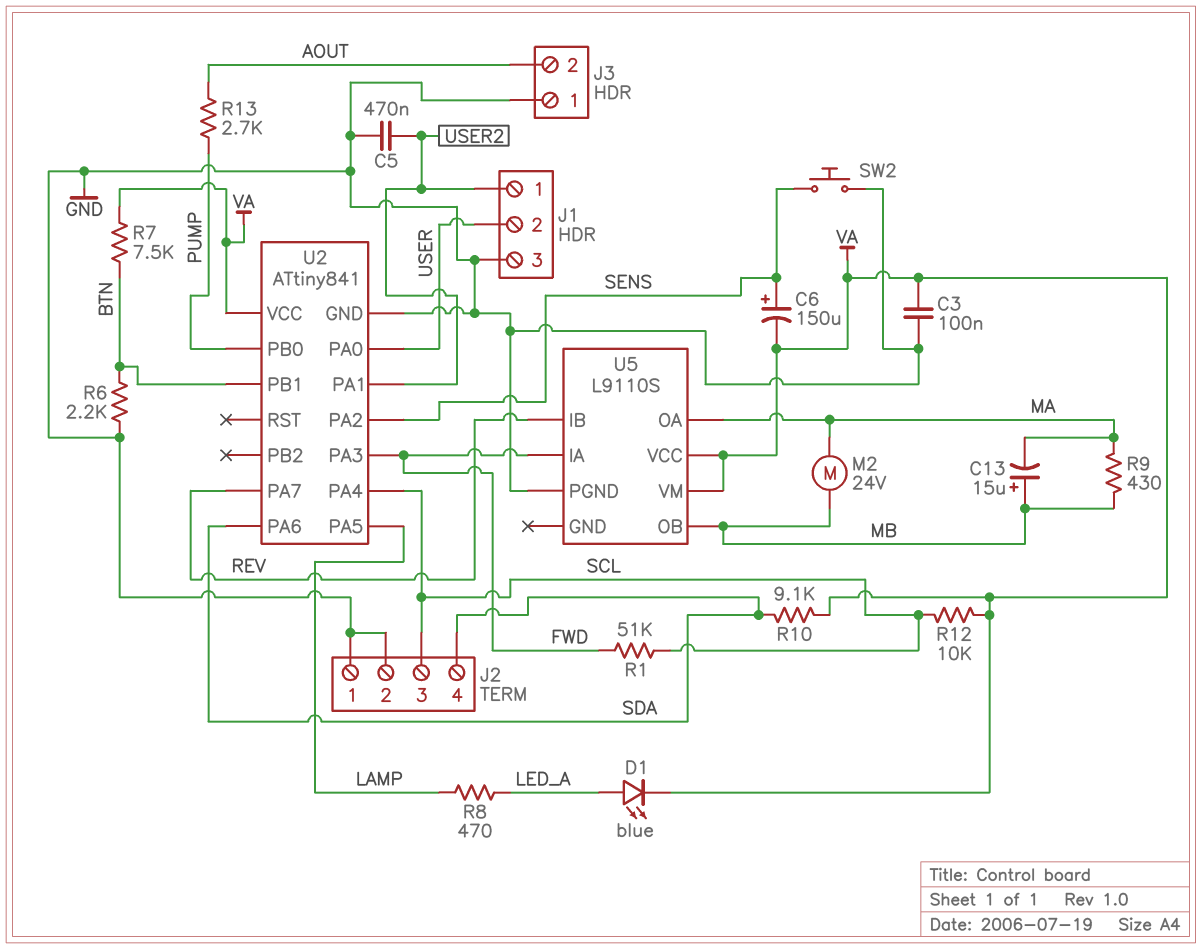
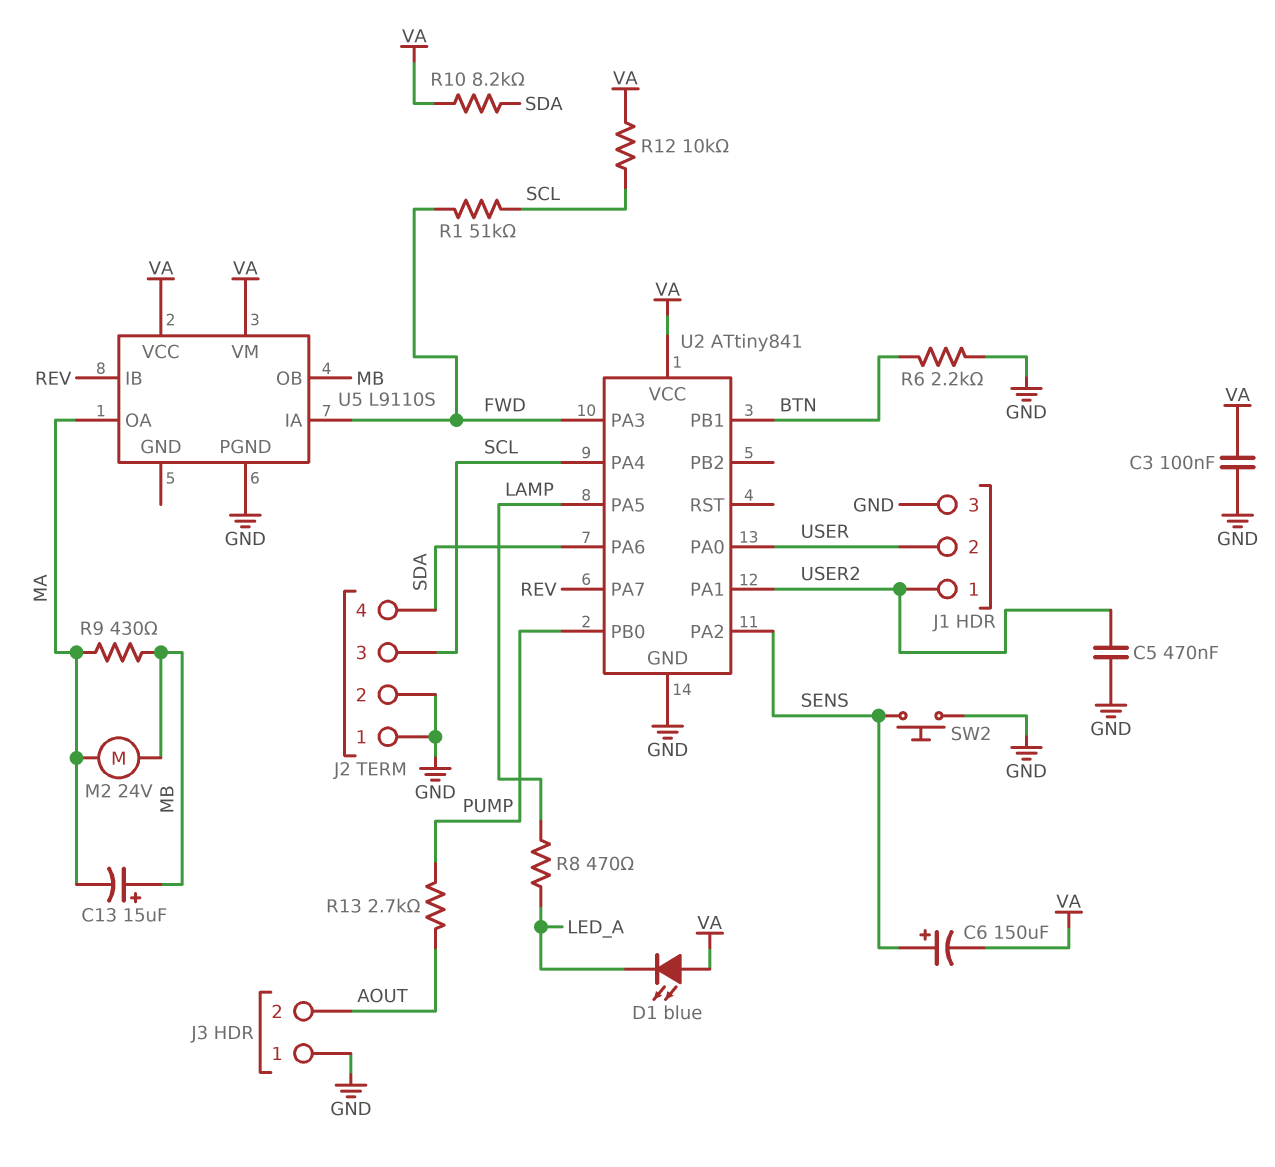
D1: LED blue (A LED_A, K VA) -> LED blue (A VA, K LED_A)
R7: 7.5k (BTN, VA) -> none
R10: 9.1k (SDA, VA) -> 8.2k (SDA, VA)

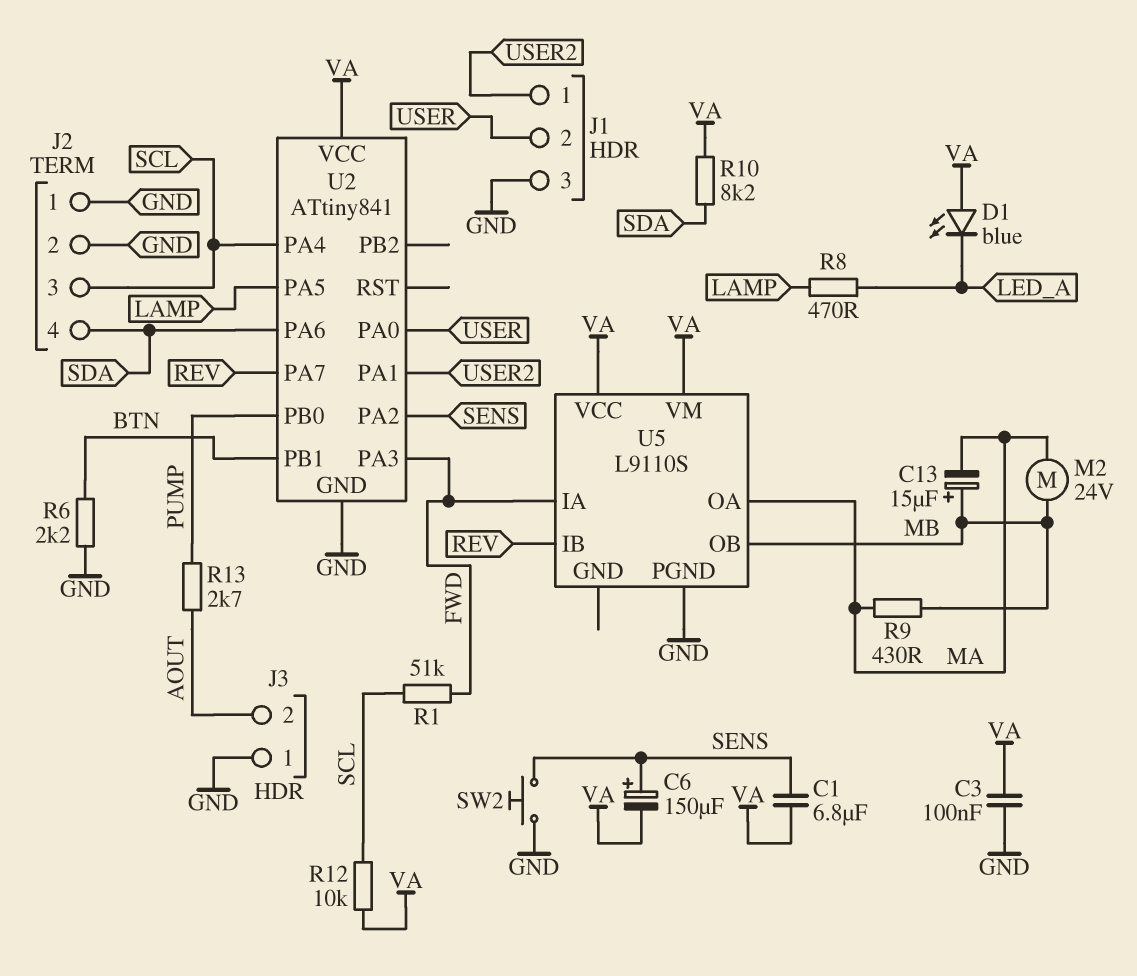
C1: none -> 6.8uF (SENS, VA)
C5: 470nF (GND, USER2) -> none

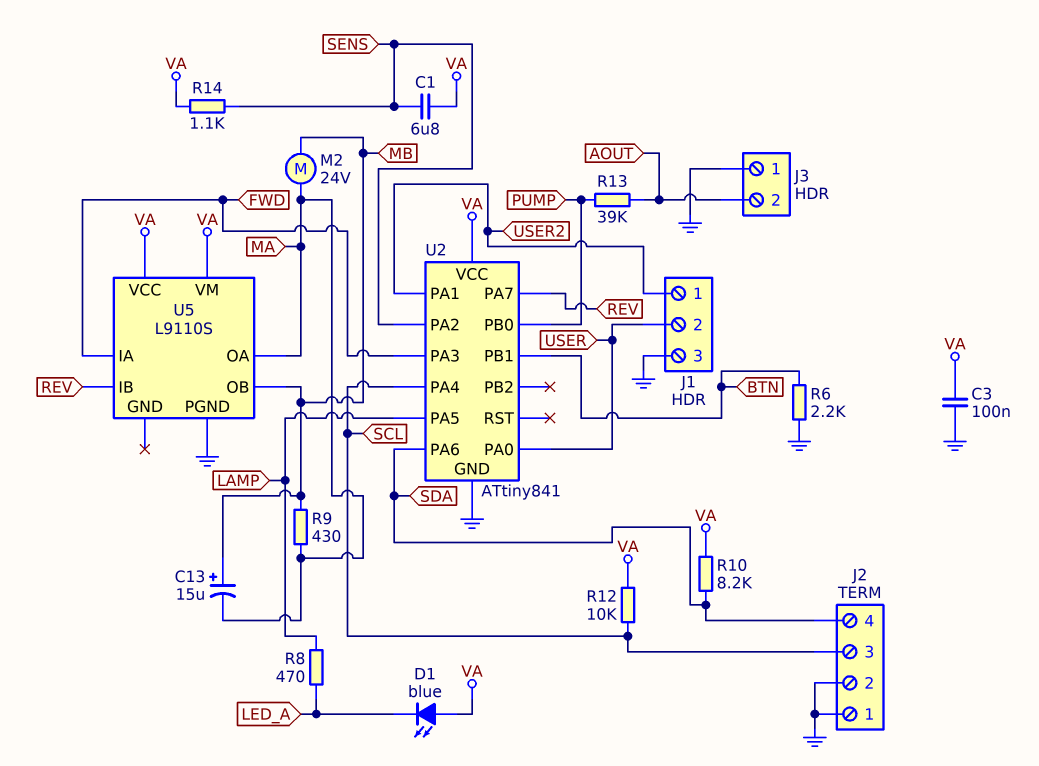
C6: 150uF (plus SENS, minus VA) -> none
R1: 51k (FWD, SCL) -> none
R13: 2.7k (AOUT, PUMP) -> 39k (AOUT, PUMP)
R14: none -> 1.1k (SENS, VA)
SW2: button (GND, SENS) -> none

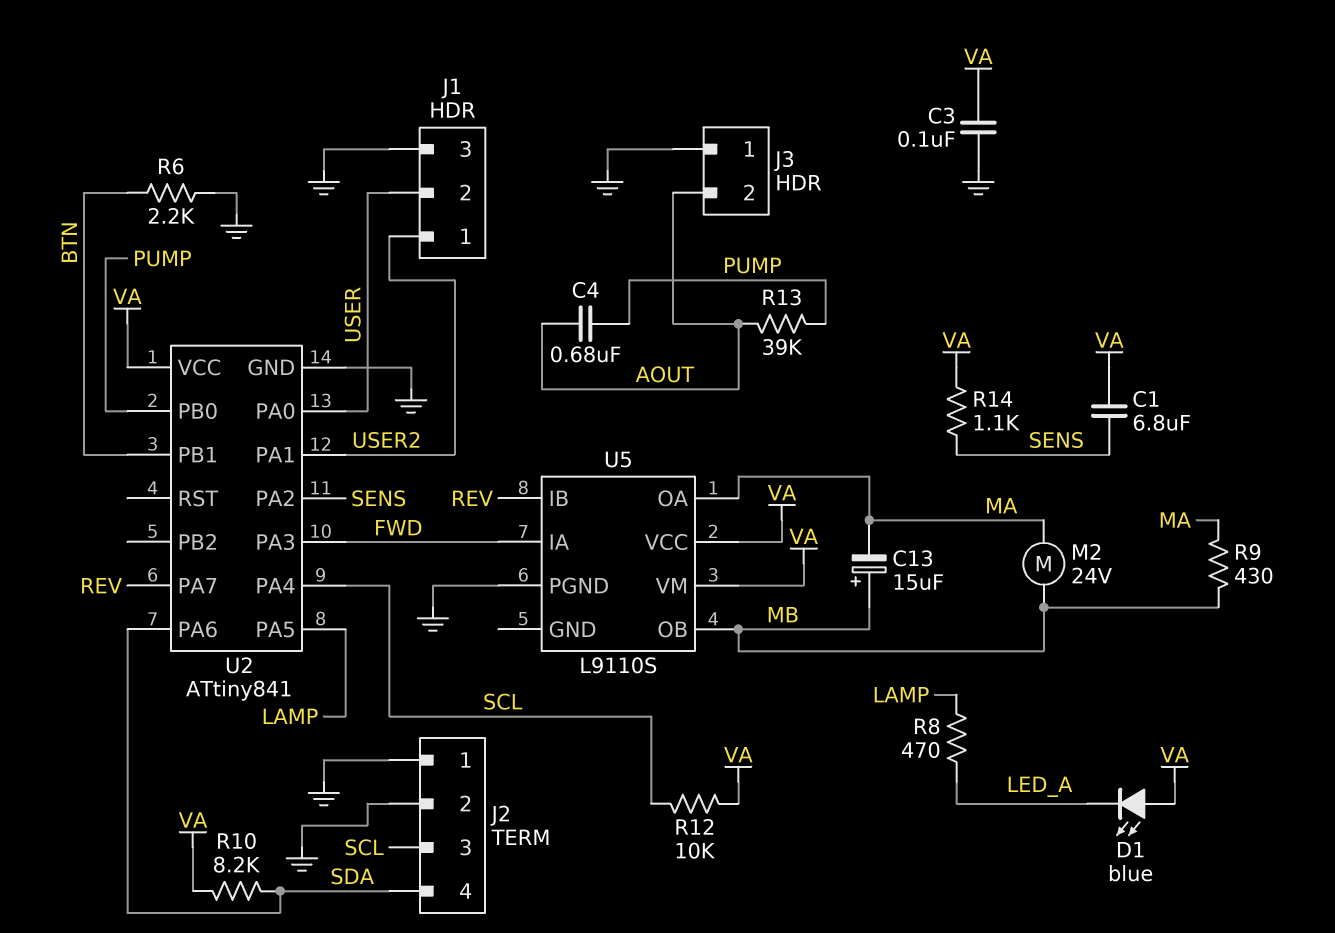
C4: none -> 680nF (AOUT, PUMP)

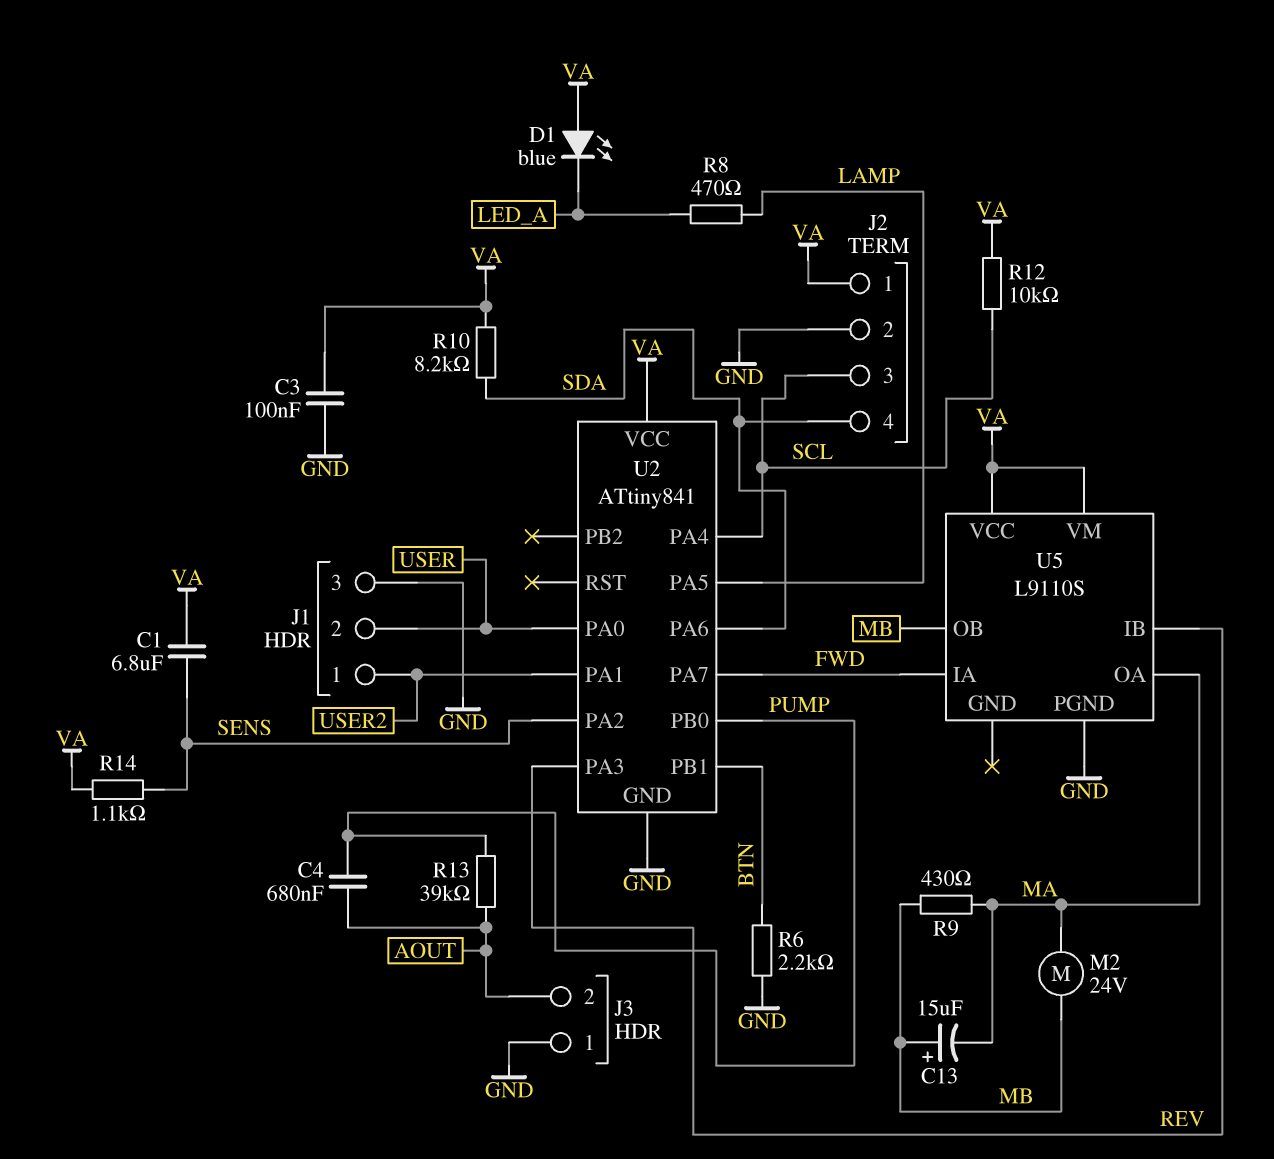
J2 pin 1: GND -> VA
U2 pin PA3: FWD -> REV
U2 pin PA7: REV -> FWD

